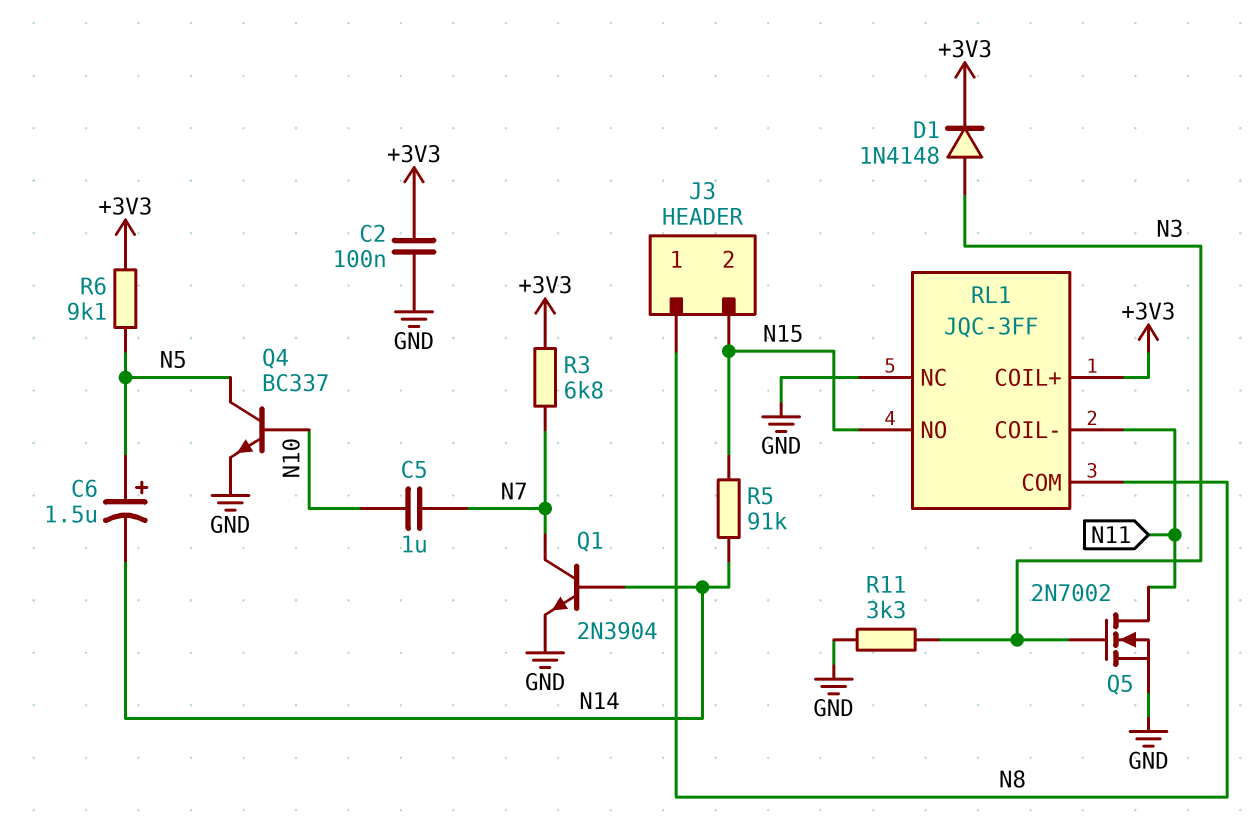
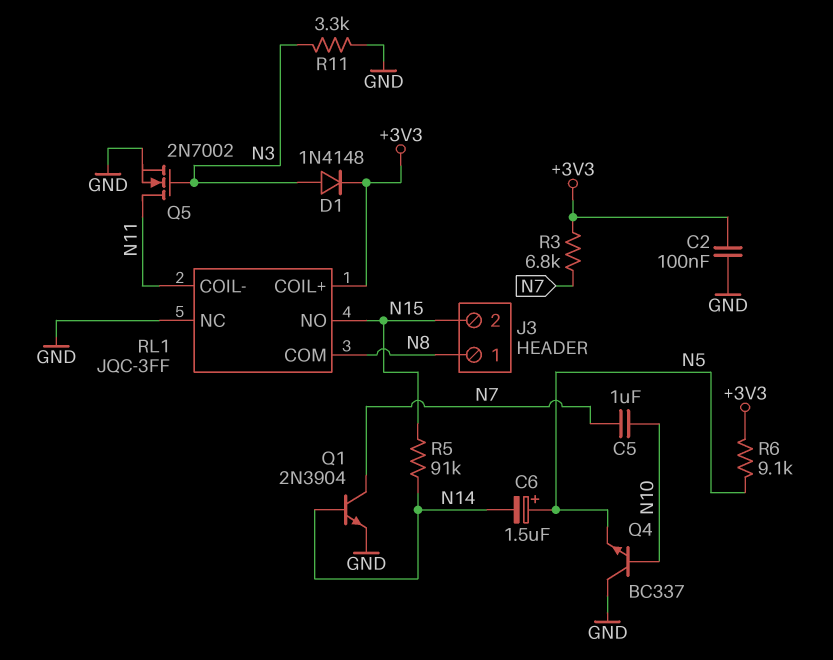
Q4: NPN BC337 (B N10, C N5, E GND) -> NPN BC337 (B N10, C GND, E N5)

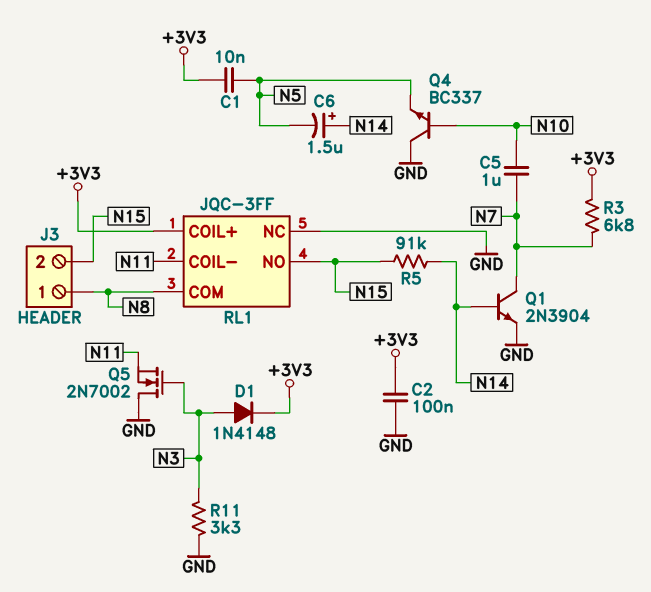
C1: none -> 10nF (+3V3, N5)
C6: 1.5uF (plus N5, minus N14) -> 1.5uF (plus N14, minus N5)
Q5: NMOS 2N7002 (G N3, D N11, S GND) -> NMOS 2N7002 (G N3, D GND, S N11)
R6: 9.1k (+3V3, N5) -> none

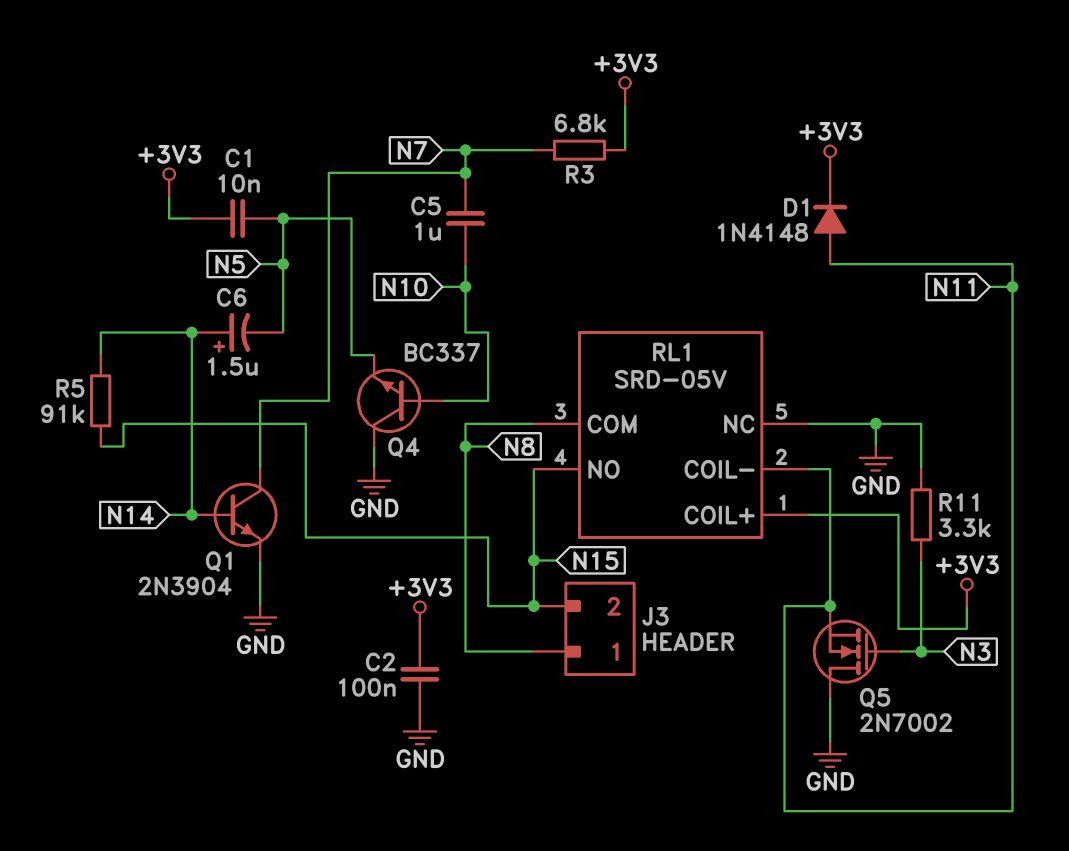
D1: diode 1N4148 (A N3, K +3V3) -> diode 1N4148 (A N11, K +3V3)
RL1: JQC-3FF -> SRD-05V

